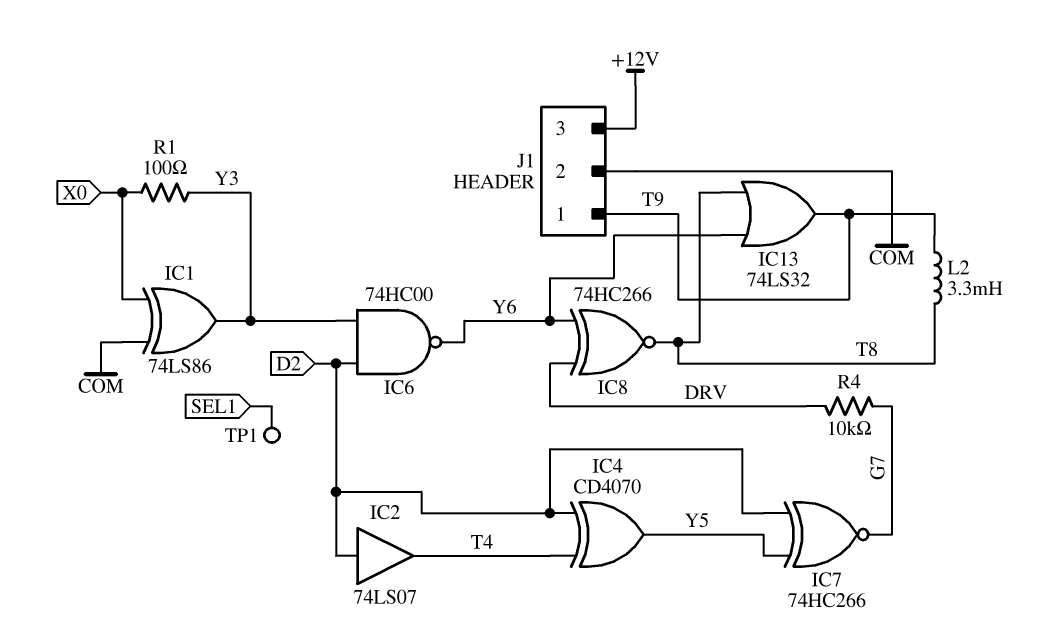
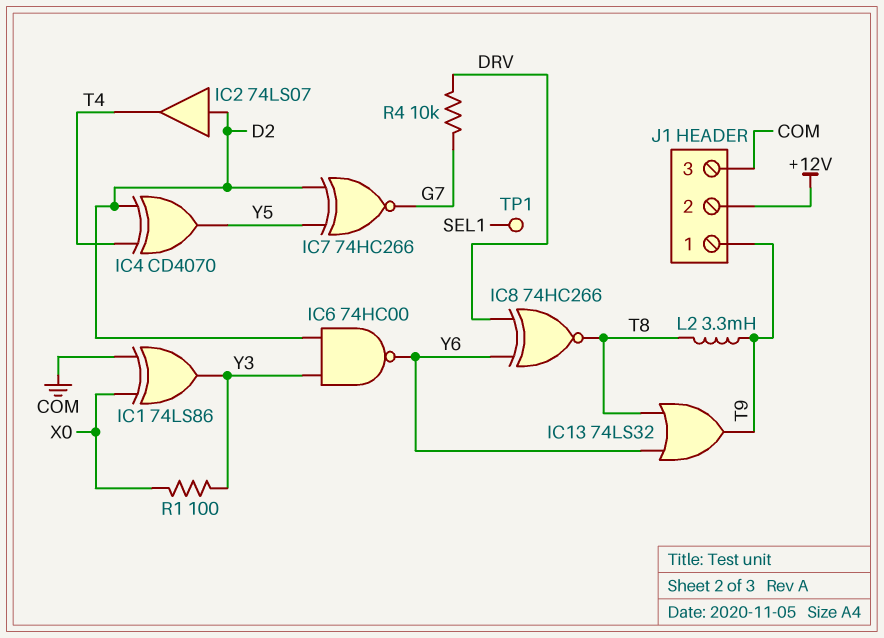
J1 pin 2: COM -> +12V
J1 pin 3: +12V -> COM

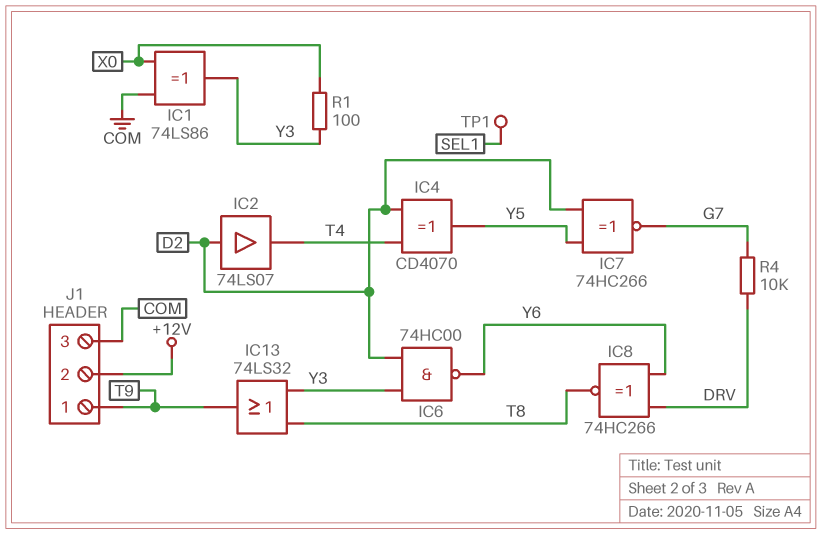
IC13: OR 74LS32 (in T8, in Y6, out T9) -> OR 74LS32 (in T8, in Y3, out T9)
L2: 3.3mH (T8, T9) -> none

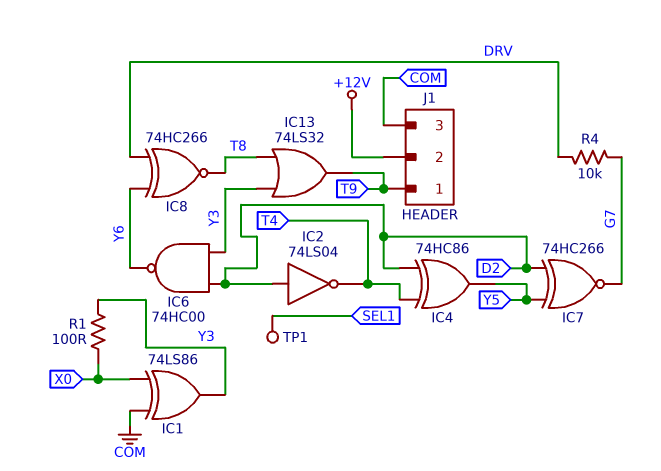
IC2: buffer 74LS07 (in D2, out T4) -> NOT 74LS04 (in D2, out T4)
IC4: XOR CD4070 (in D2, in T4, out Y5) -> XOR 74HC86 (in D2, in T4, out Y5)

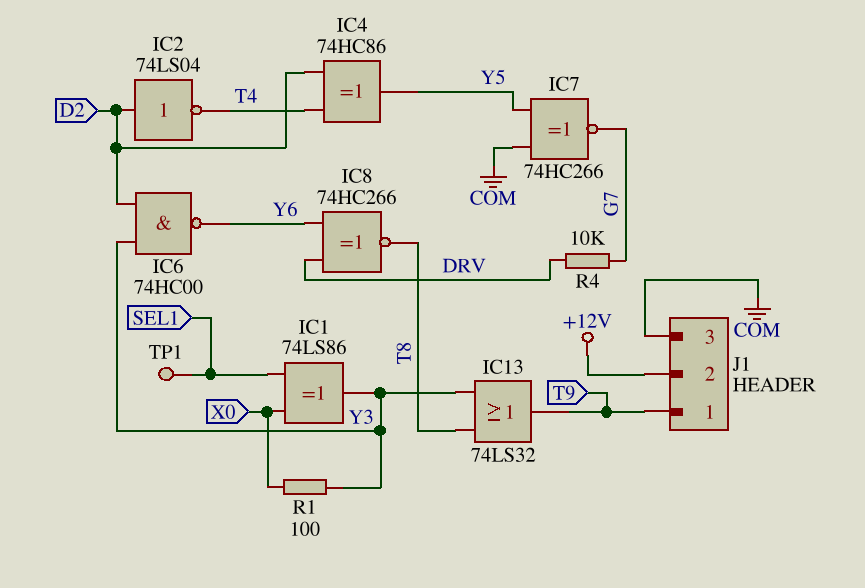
IC1: XOR 74LS86 (in COM, in X0, out Y3) -> XOR 74LS86 (in SEL1, in X0, out Y3)
IC7: XNOR 74HC266 (in D2, in Y5, out G7) -> XNOR 74HC266 (in COM, in Y5, out G7)

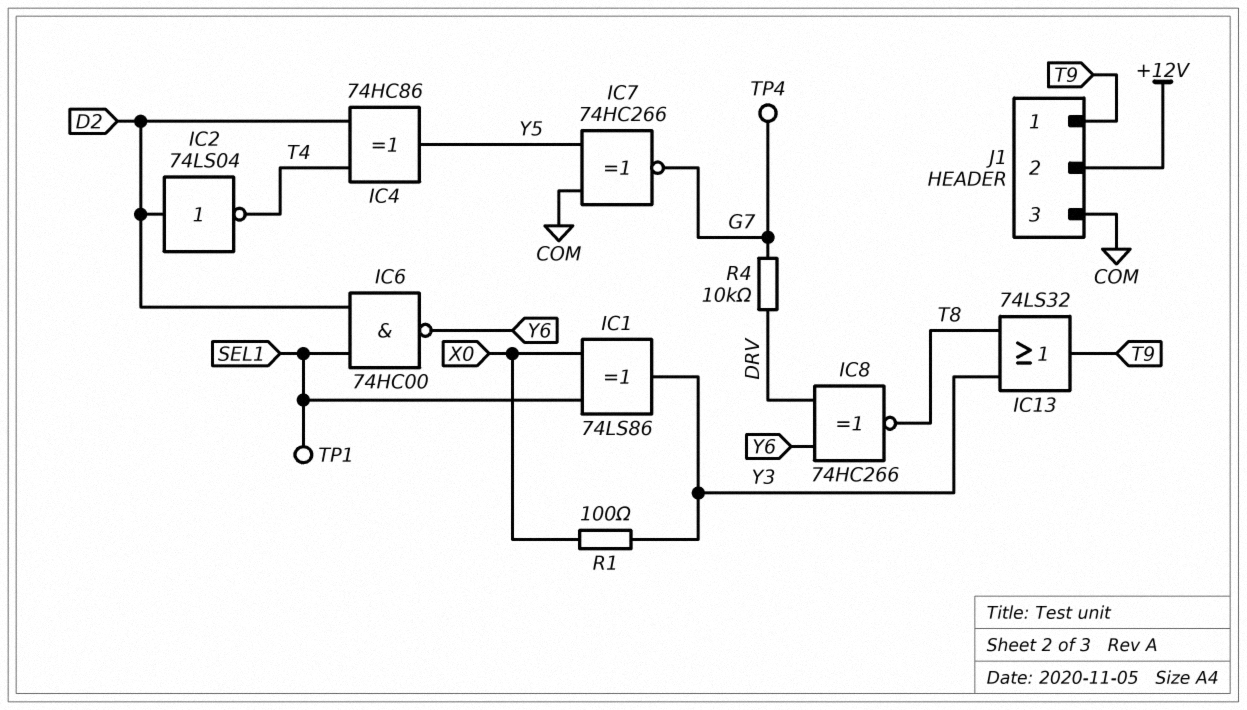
IC6: NAND 74HC00 (in D2, in Y3, out Y6) -> NAND 74HC00 (in D2, in SEL1, out Y6)
TP4: none -> test point (G7)

